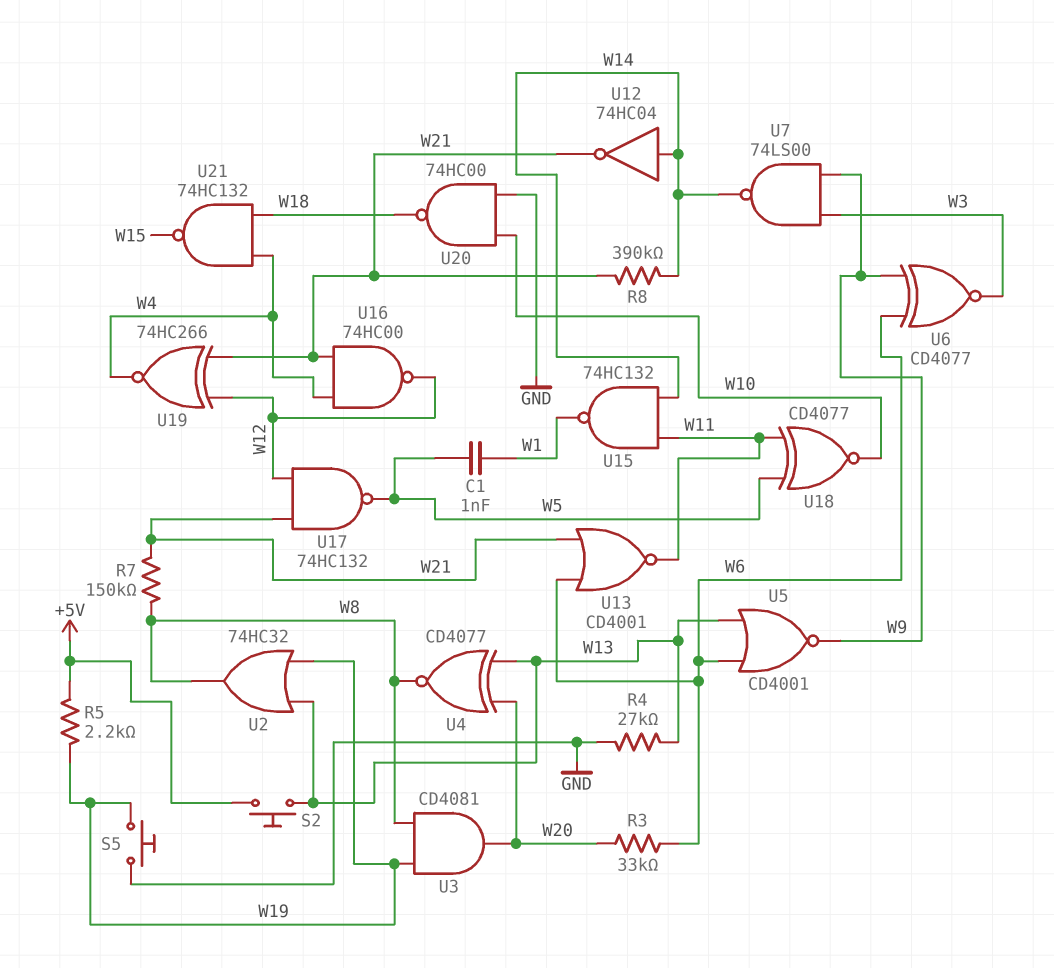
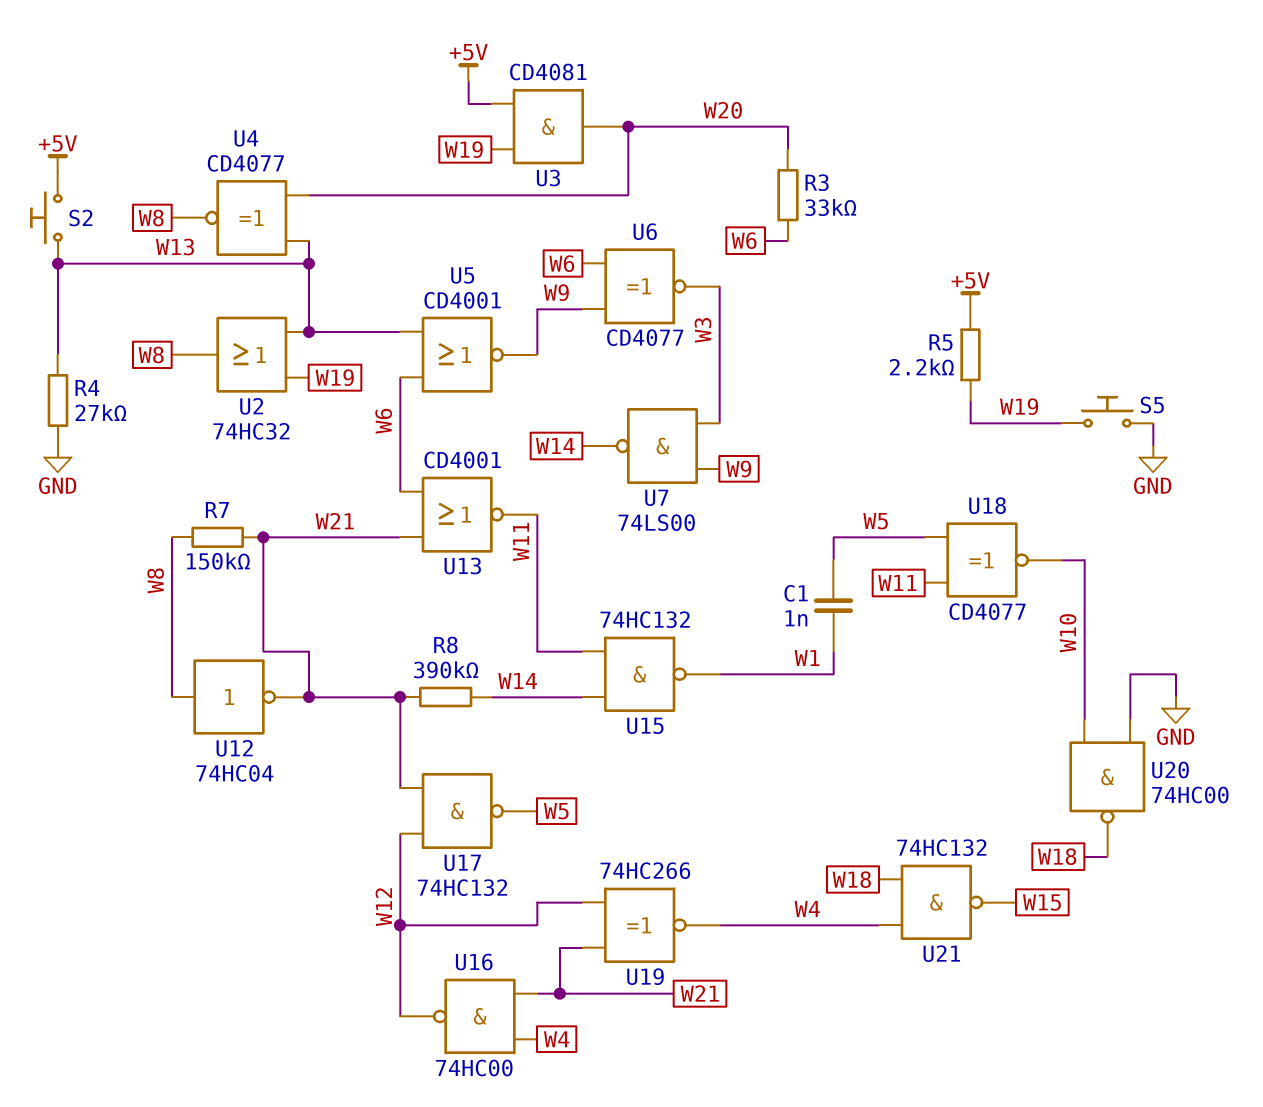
U3: AND CD4081 (in W8, in W19, out W20) -> AND CD4081 (in +5V, in W19, out W20)
U12: NOT 74HC04 (in W14, out W21) -> NOT 74HC04 (in W8, out W21)

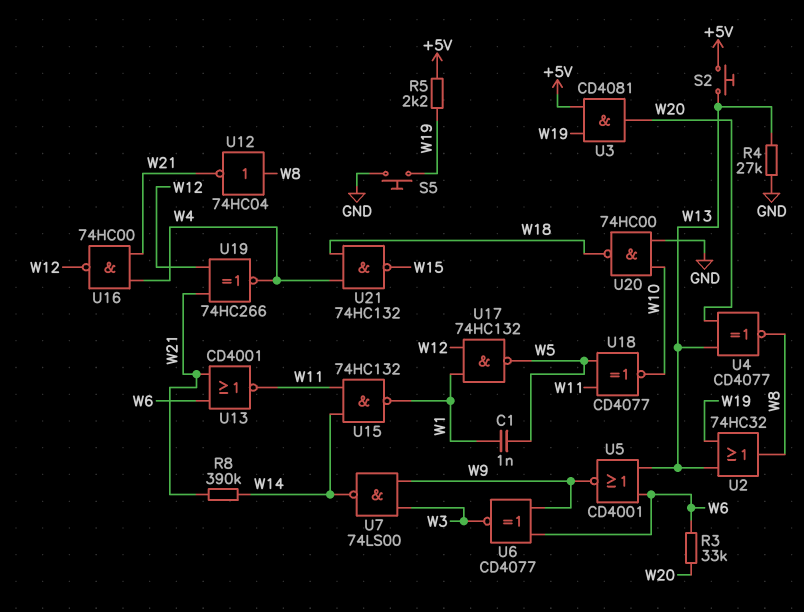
R7: 150k (W8, W21) -> none
U17: NAND 74HC132 (in W12, in W21, out W5) -> NAND 74HC132 (in W1, in W12, out W5)

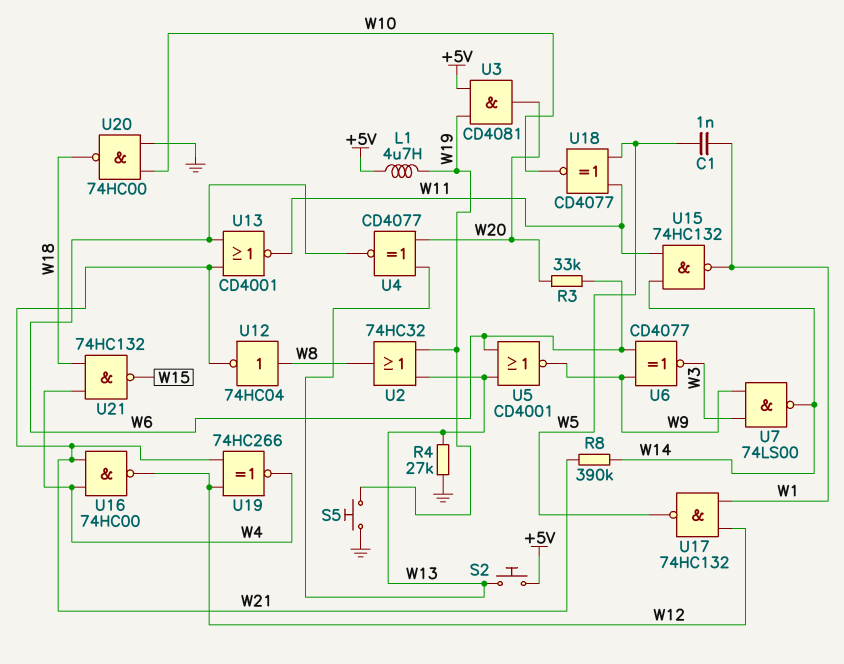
L1: none -> 4.7uH (+5V, W19)
R5: 2.2k (+5V, W19) -> none
U4: XNOR CD4077 (in W13, in W20, out W8) -> XNOR CD4077 (in W13, in W20, out W6)

